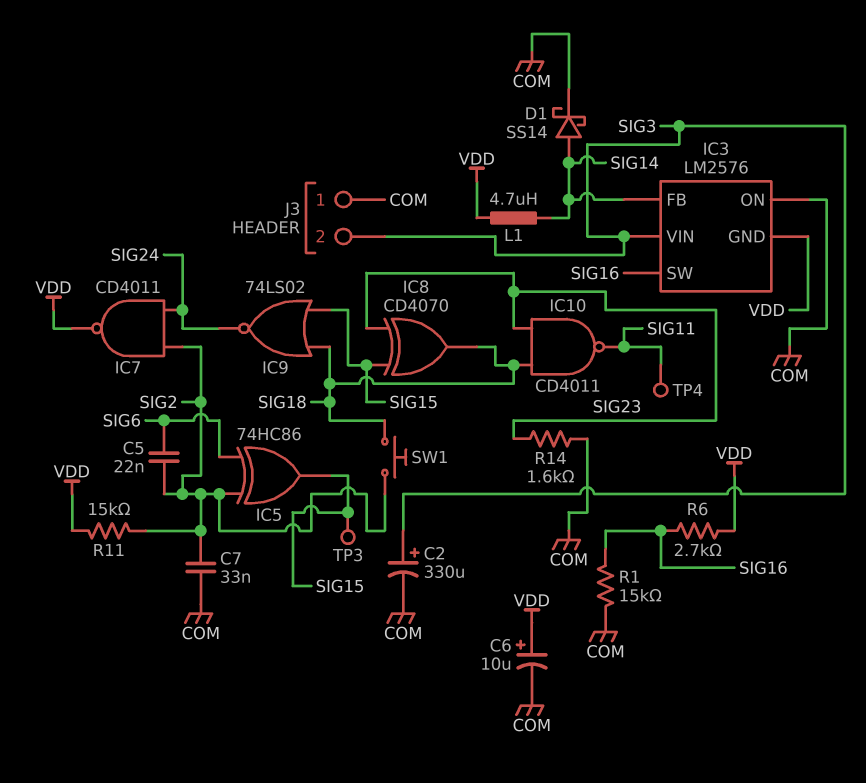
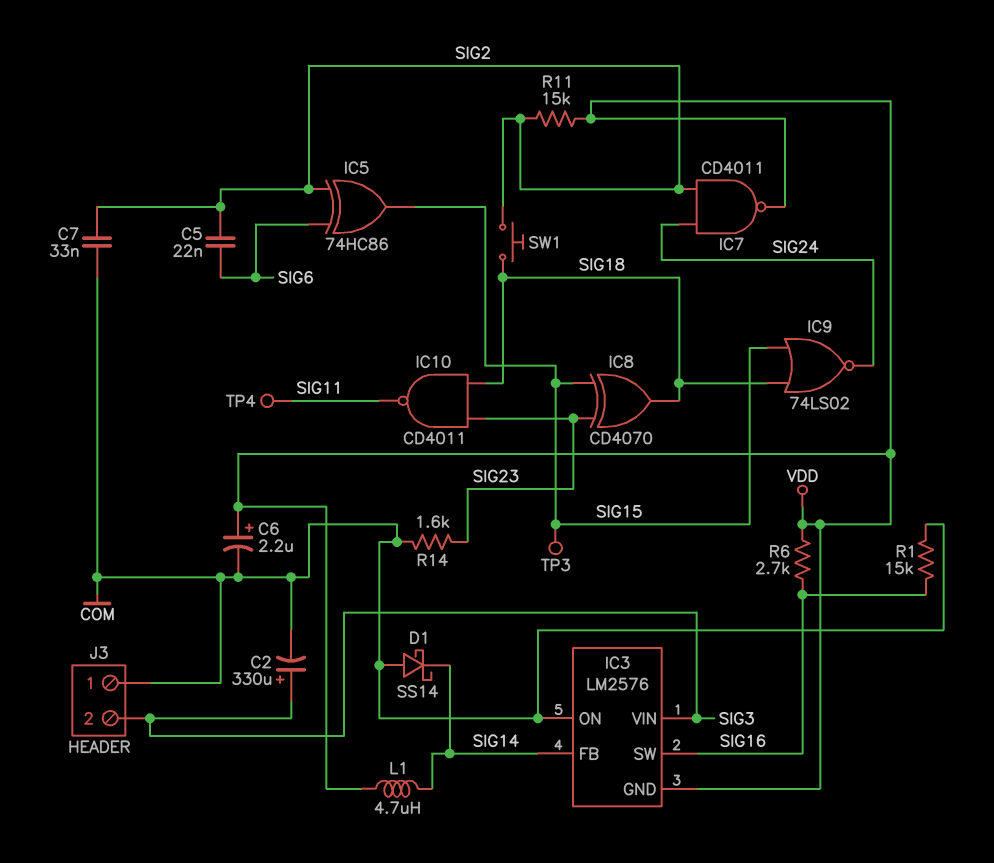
C6: 10uF (plus VDD, minus COM) -> 2.2uF (plus VDD, minus COM)
D1: schottky SS14 (A SIG14, K COM) -> schottky SS14 (A COM, K SIG14)

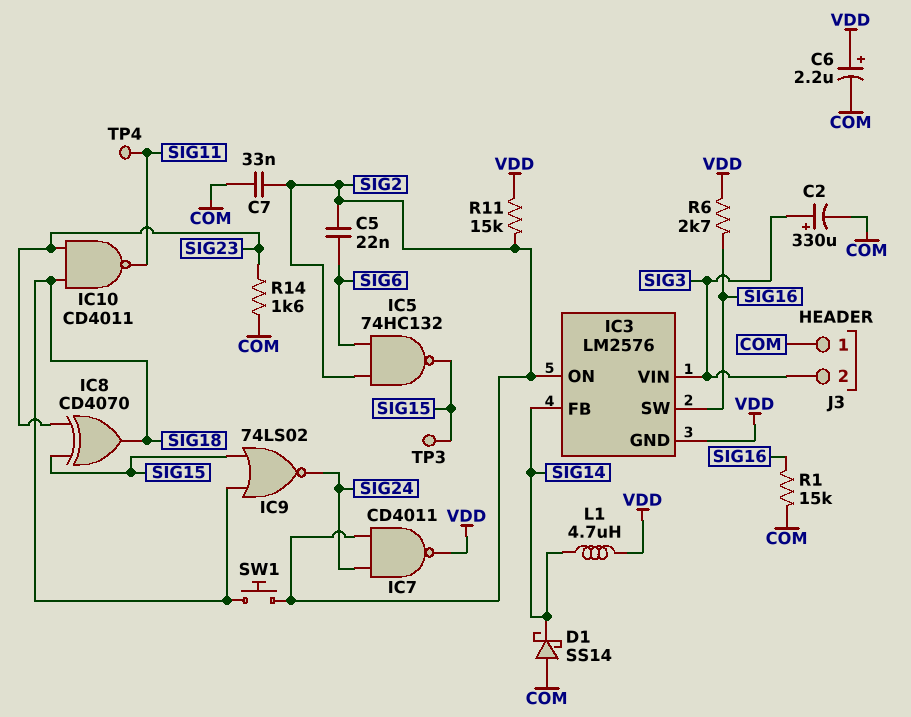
IC3 pin ON: COM -> SIG2
IC5: XOR 74HC86 (in SIG2, in SIG6, out SIG15) -> NAND 74HC132 (in SIG2, in SIG6, out SIG15)

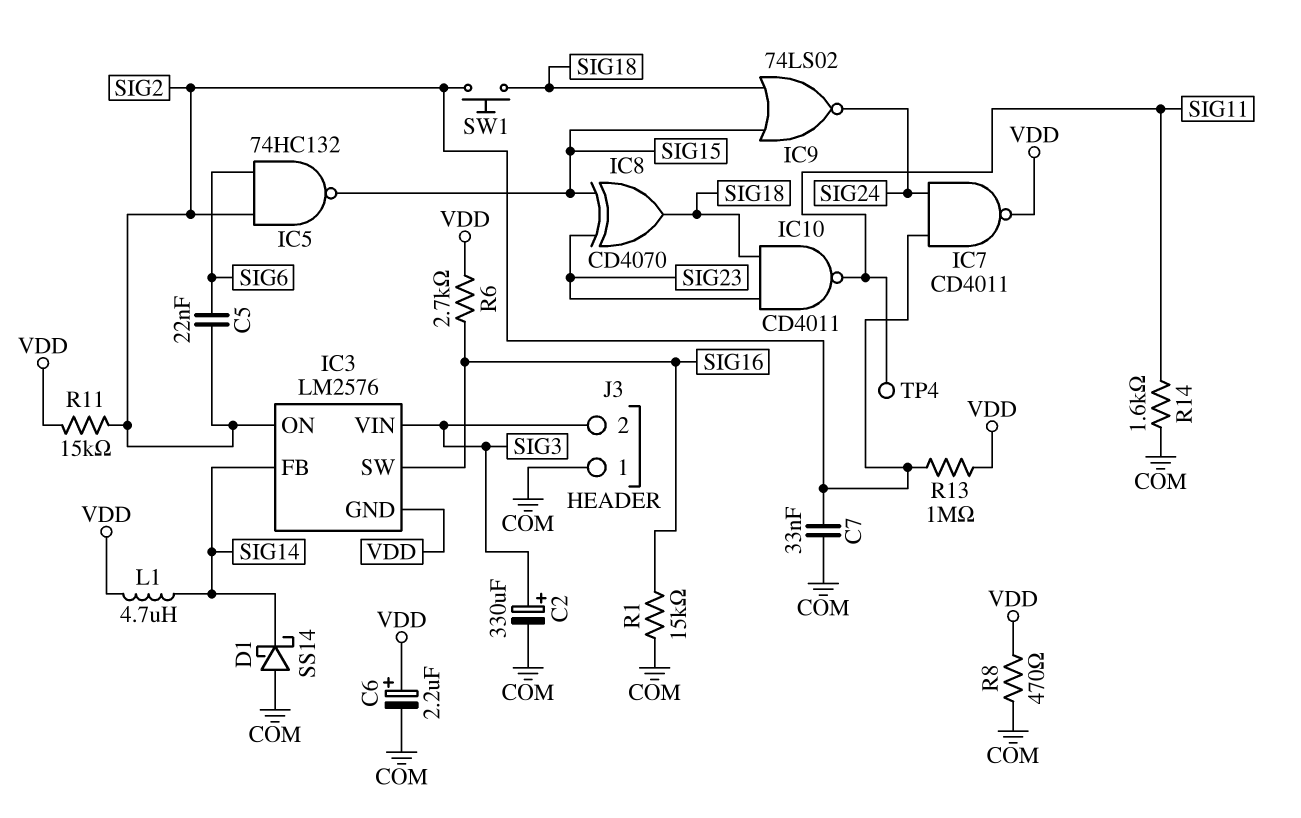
R8: none -> 470 (COM, VDD)
R13: none -> 1M (SIG2, VDD)
R14: 1.6k (COM, SIG23) -> 1.6k (COM, SIG11)
TP3: test point (SIG15) -> none

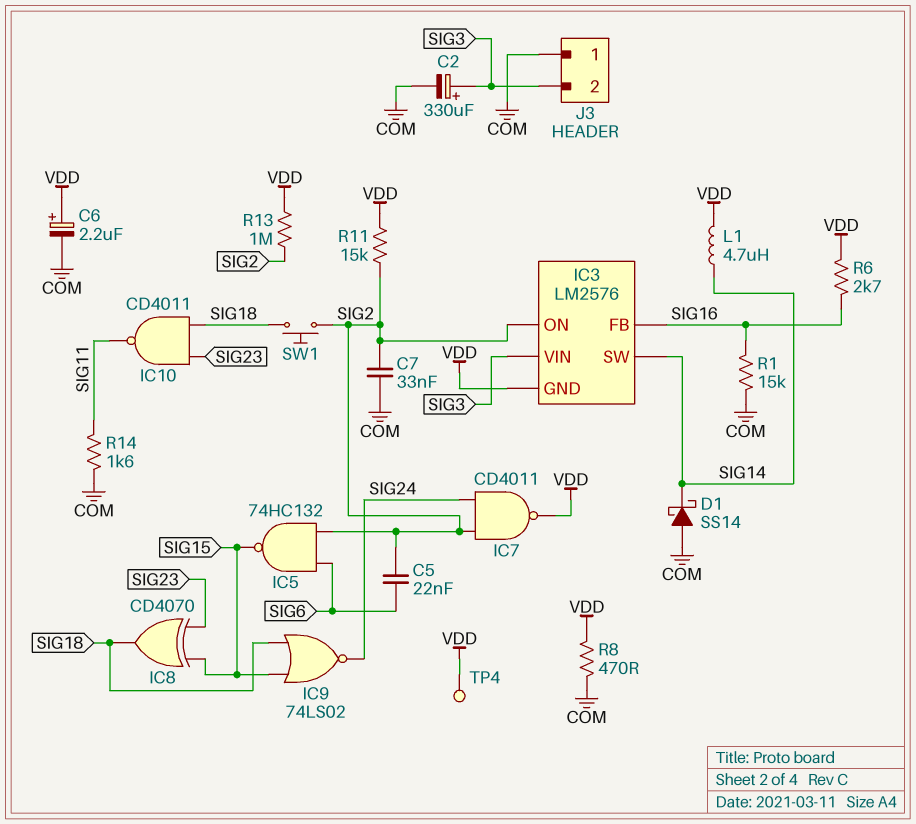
IC3 pin FB: SIG14 -> SIG16
IC3 pin SW: SIG16 -> SIG14
TP4: test point (SIG11) -> test point (VDD)

